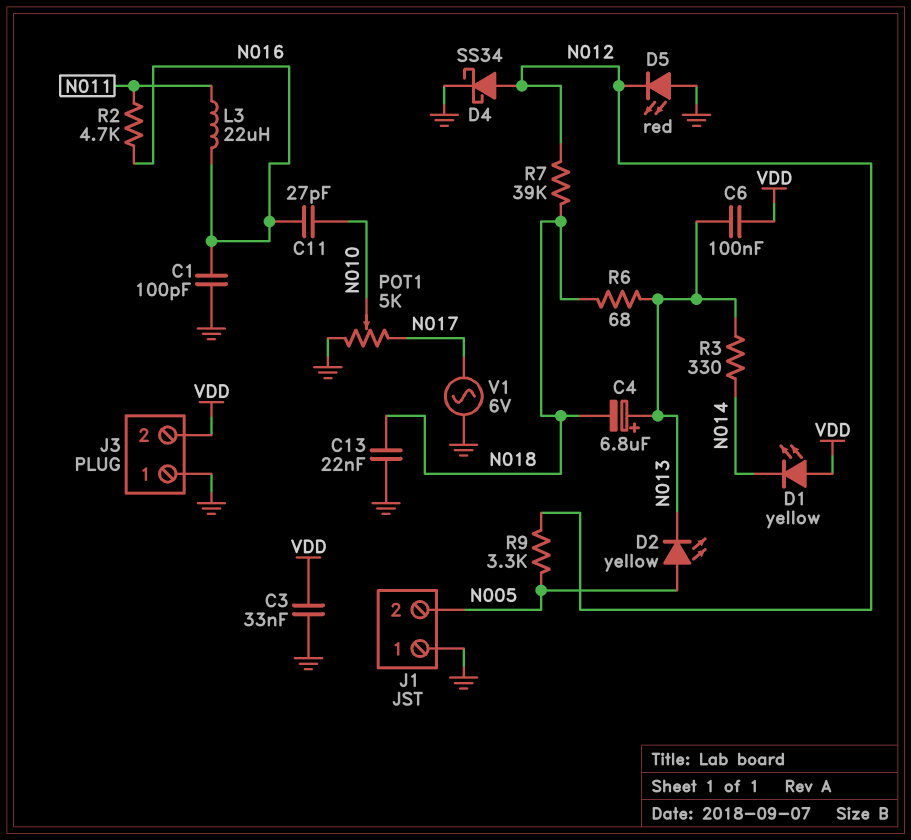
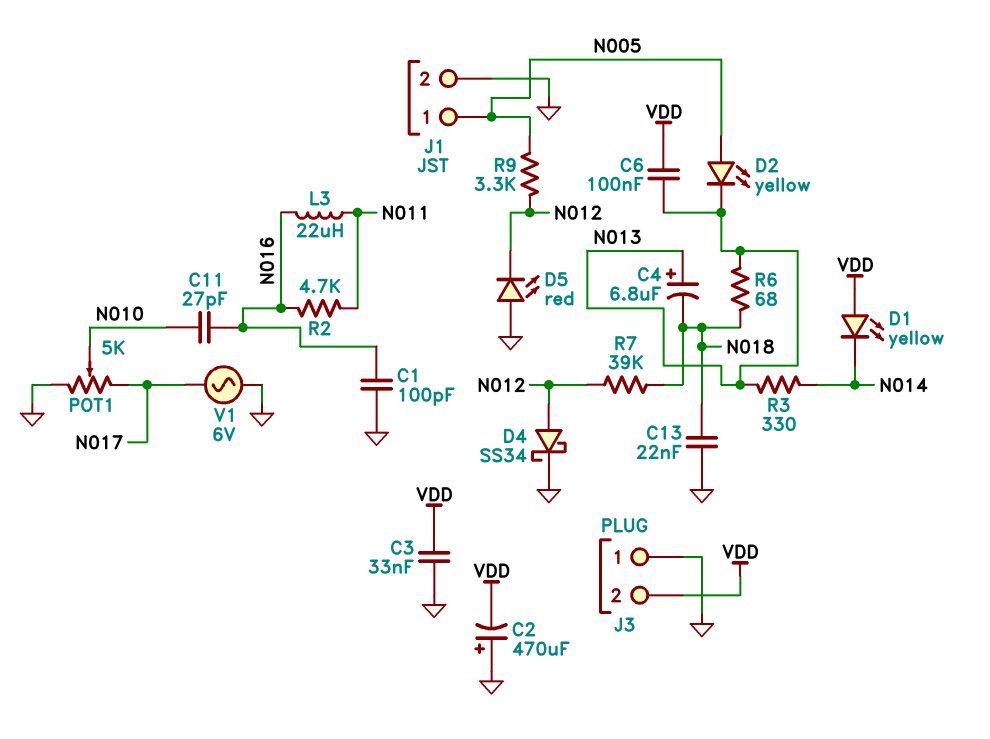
C2: none -> 470uF (plus GND, minus VDD)
J1 pin 1: GND -> N005
J1 pin 2: N005 -> GND

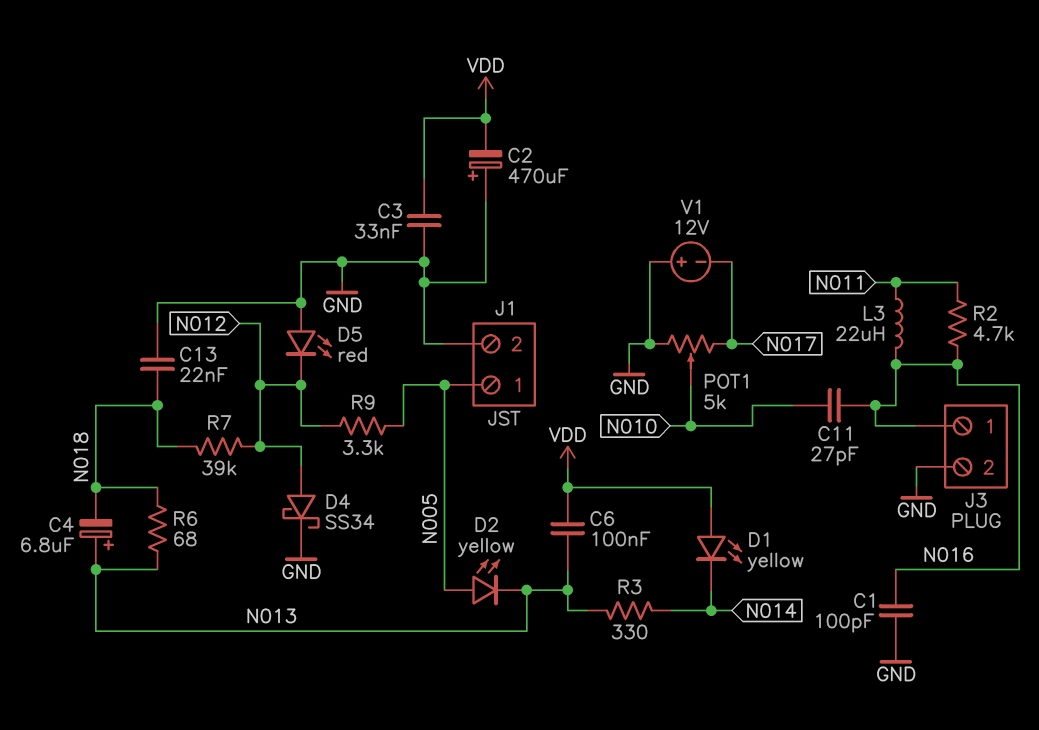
J3 pin 1: GND -> N016
J3 pin 2: VDD -> GND
V1: AC 6V (GND, N017) -> 12V (plus GND, minus N017)

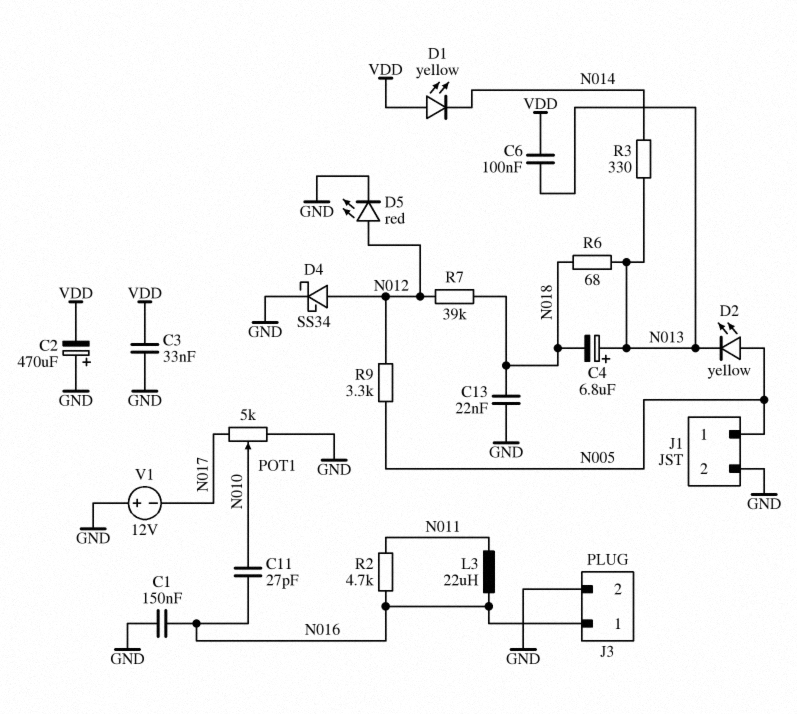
C1: 100pF (GND, N016) -> 150nF (GND, N016)
D5: LED red (A GND, K N012) -> LED red (A N012, K GND)

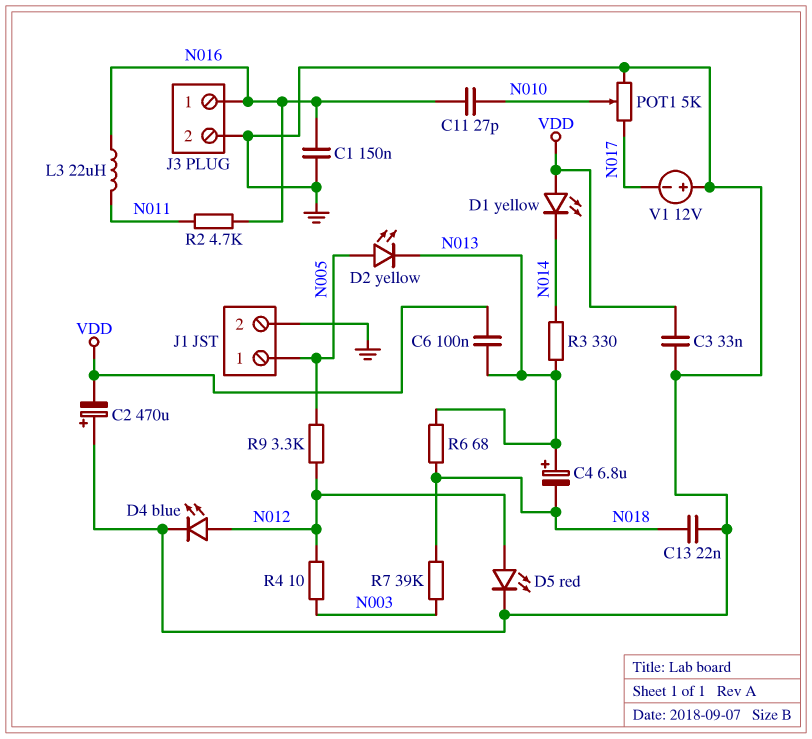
D4: schottky SS34 (A N012, K GND) -> LED blue (A N012, K GND)
R4: none -> 10 (N003, N012)
R7: 39k (N012, N018) -> 39k (N003, N018)

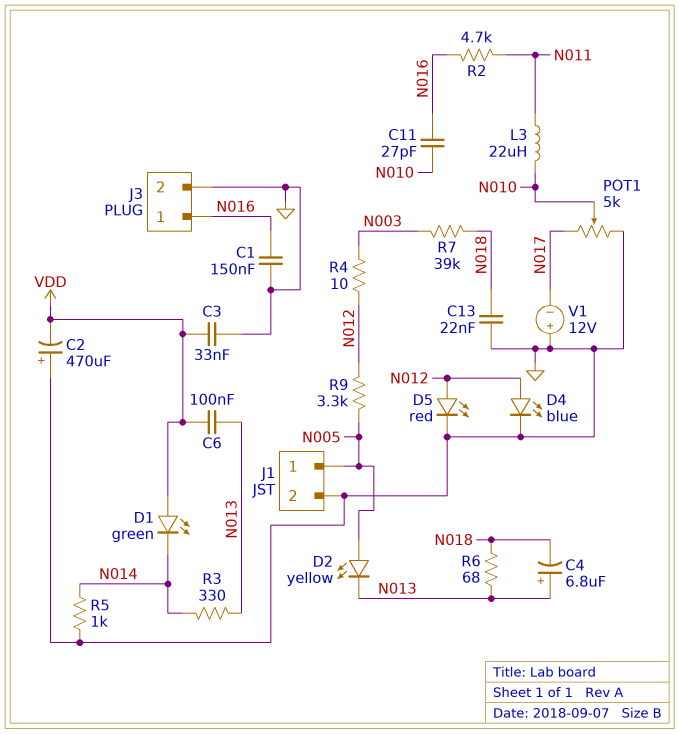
D1: LED yellow (A VDD, K N014) -> LED green (A VDD, K N014)
L3: 22uH (N011, N016) -> 22uH (N010, N011)
R5: none -> 1k (GND, N014)

